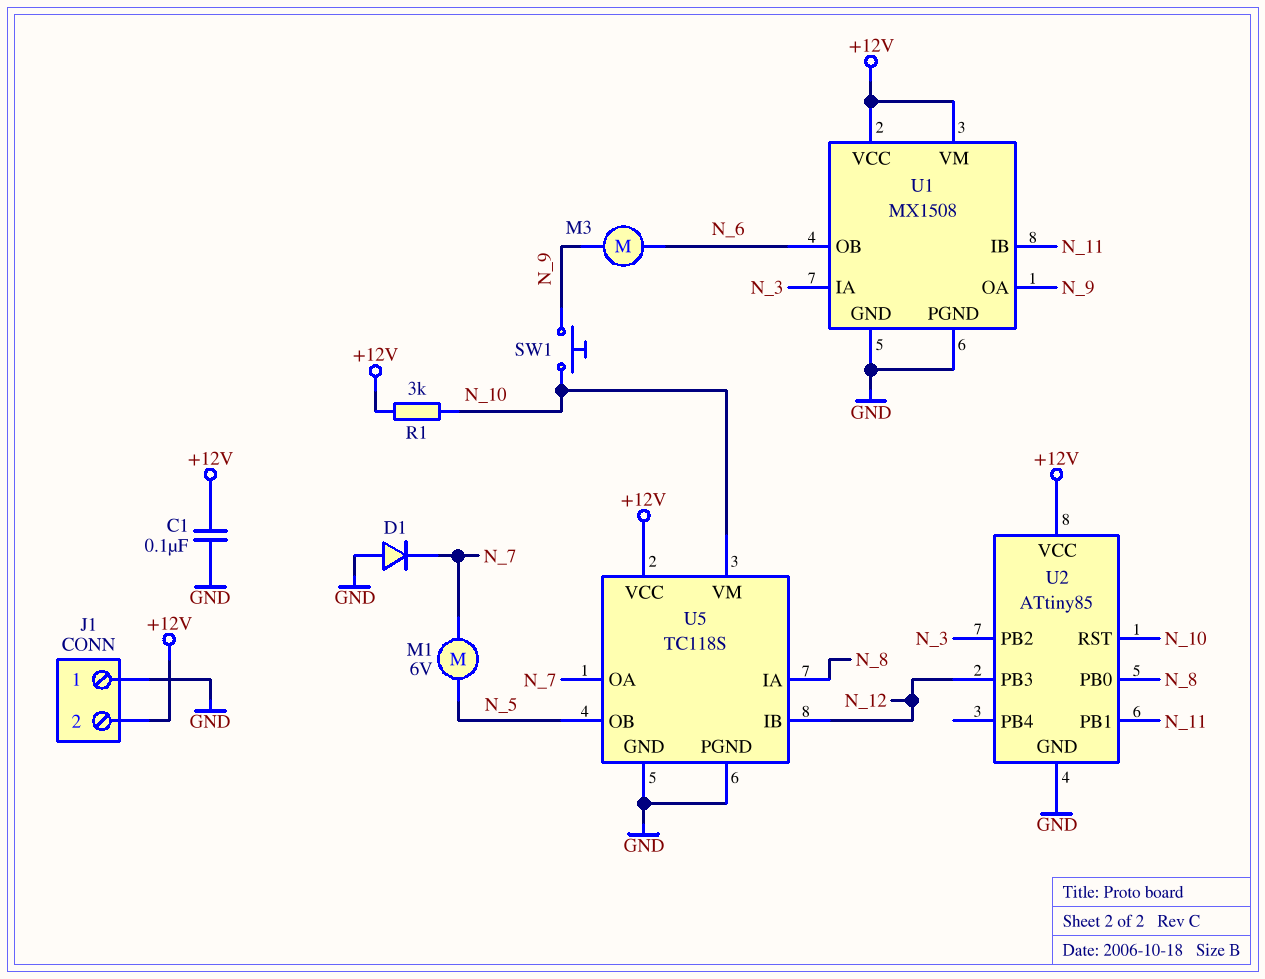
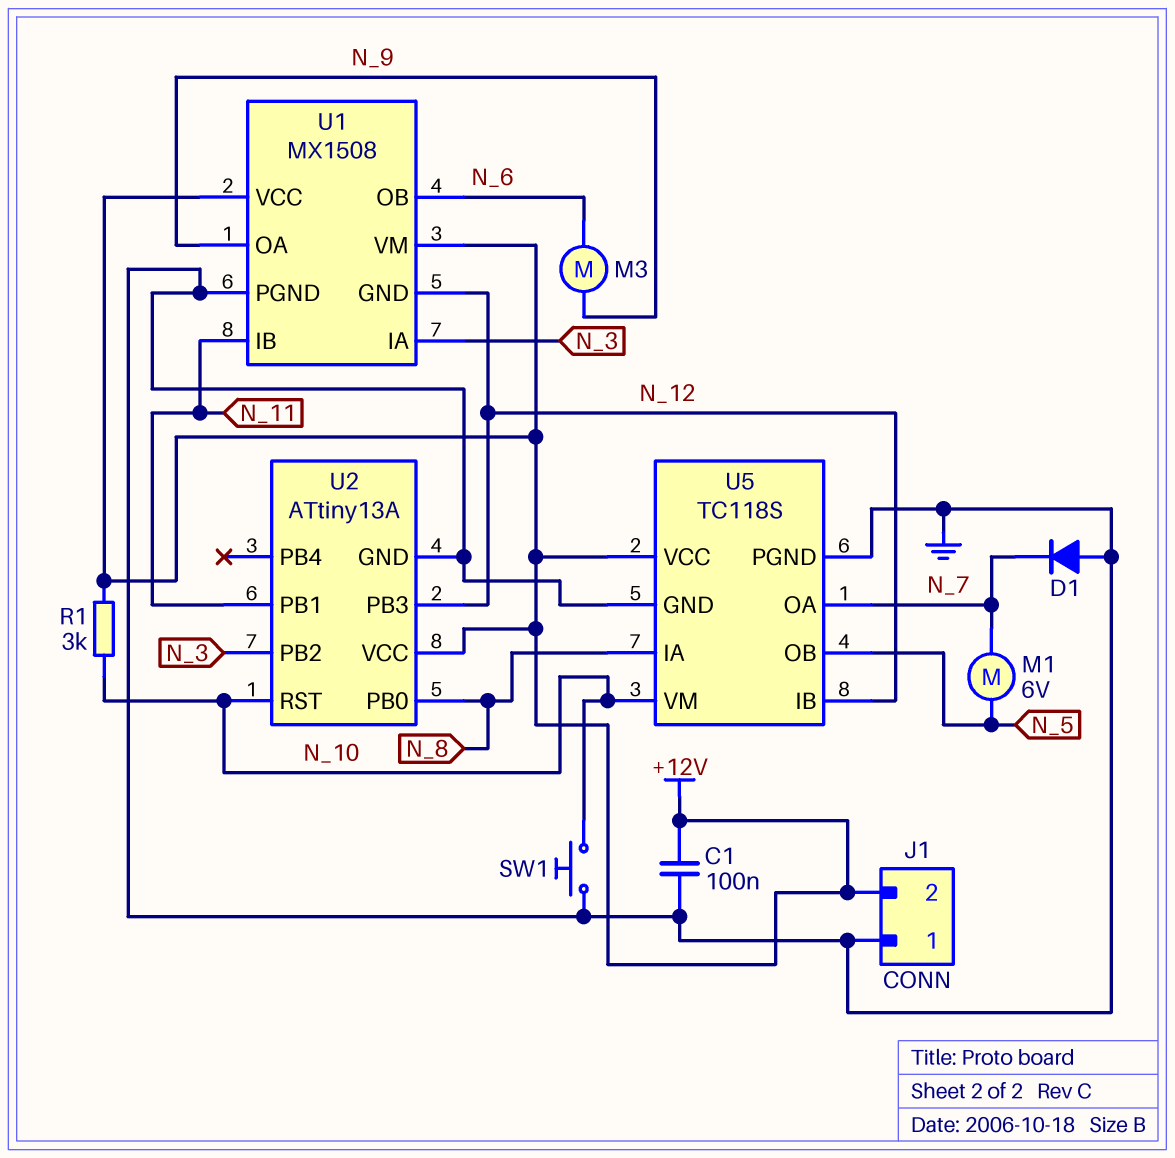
SW1: button (N_9, N_10) -> button (GND, N_10)
U1 pin GND: GND -> N_12
U2: ATtiny85 -> ATtiny13A

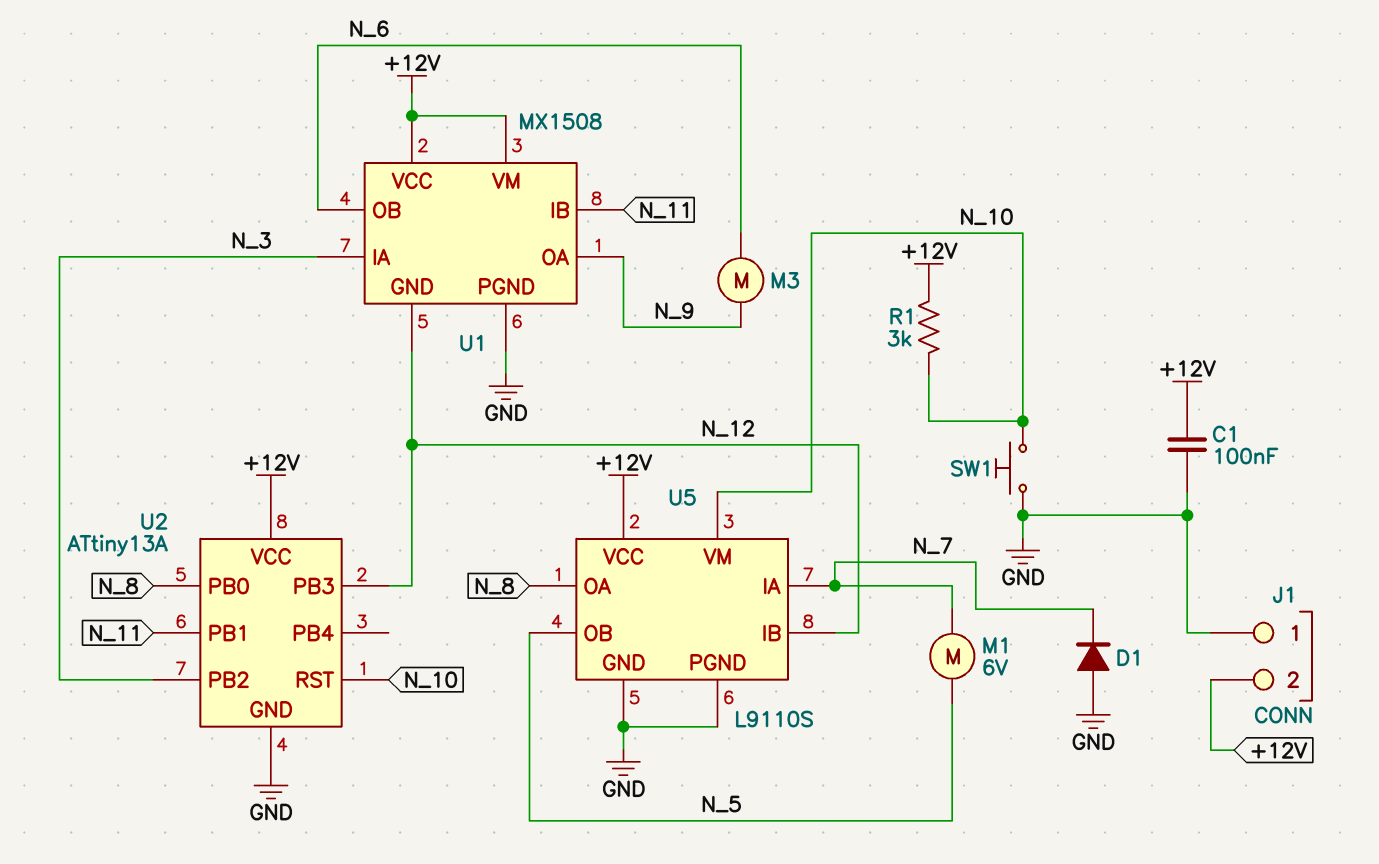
U5: TC118S -> L9110S
U5 pin IA: N_8 -> N_7
U5 pin OA: N_7 -> N_8

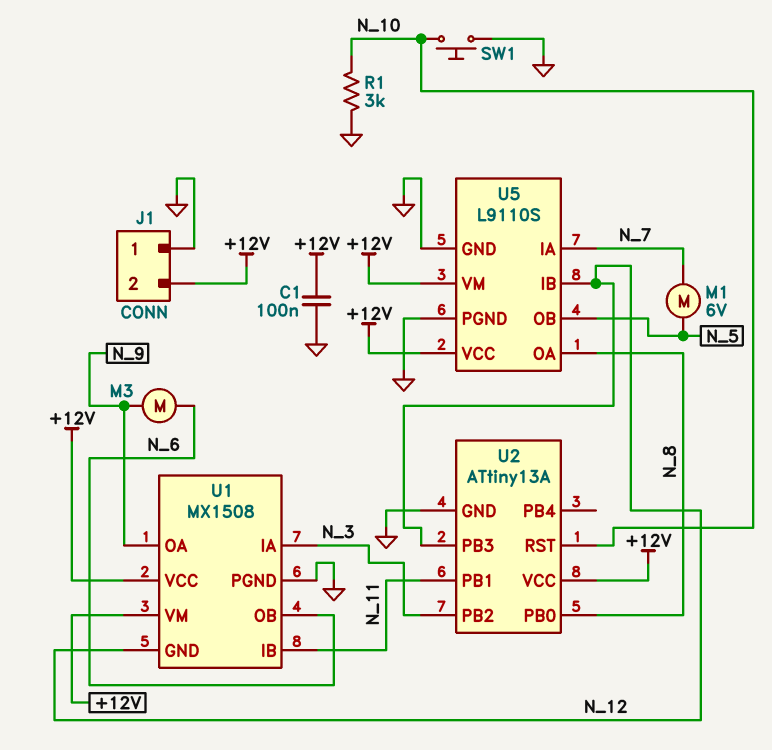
D1: diode (A GND, K N_7) -> none
R1: 3k (+12V, N_10) -> 3k (GND, N_10)
U5 pin VM: N_10 -> +12V

